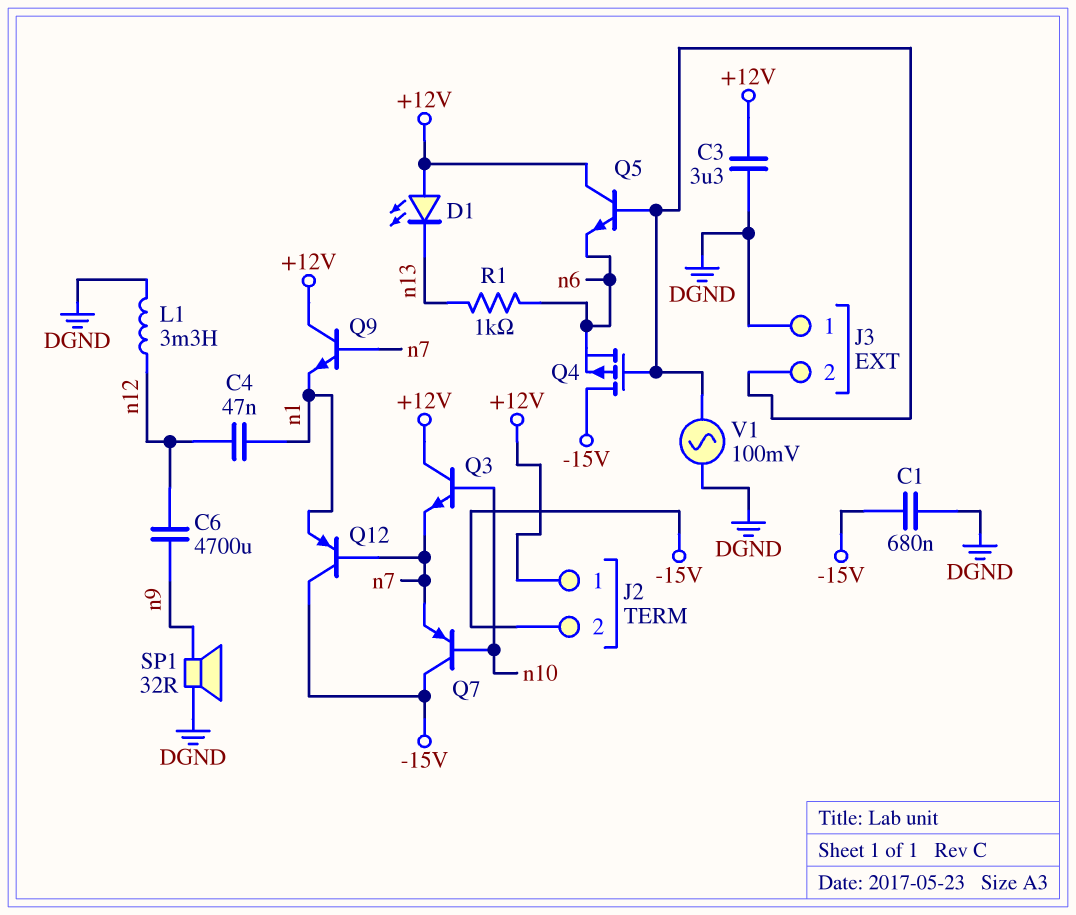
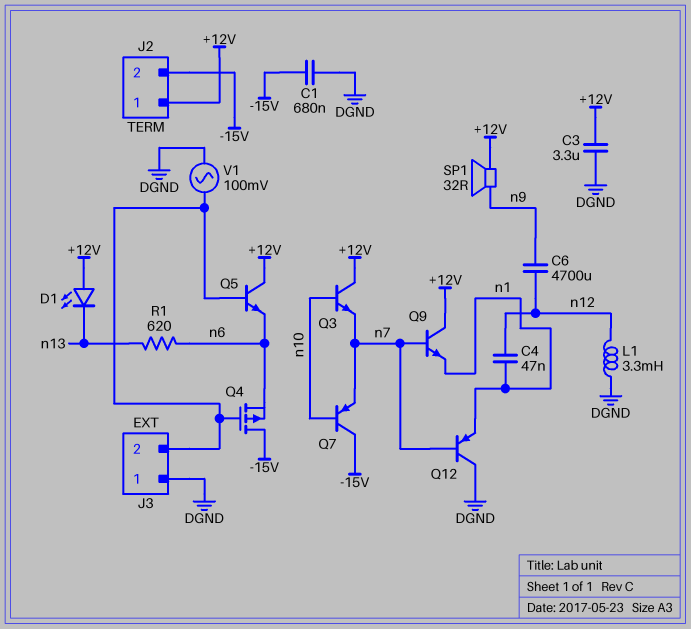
Q12: PNP (B n7, C -15V, E n1) -> PNP (B n7, C DGND, E n1)
R1: 1k (n6, n13) -> 620 (n6, n13)
SP1: speaker 32R (DGND, n9) -> speaker 32R (+12V, n9)

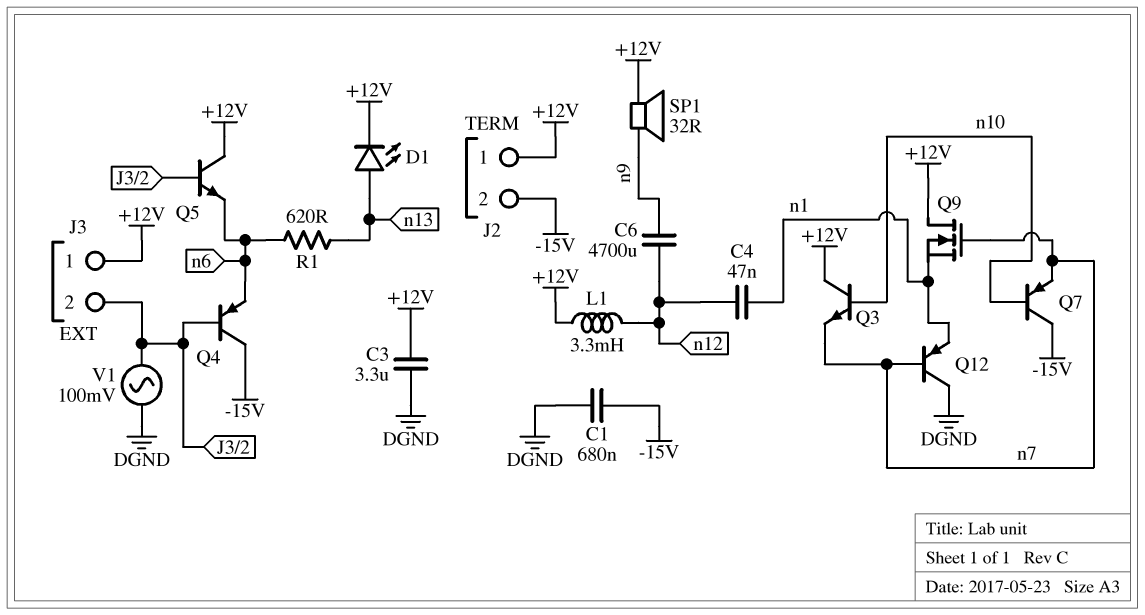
D1: LED (A +12V, K n13) -> LED (A n13, K +12V)
J3 pin 1: DGND -> +12V
L1: 3.3mH (DGND, n12) -> 3.3mH (+12V, n12)
Q4: PMOS (G J3/2, D -15V, S n6) -> PNP (B J3/2, C -15V, E n6)
Q9: NPN (B n7, C +12V, E n1) -> NMOS (G n7, D +12V, S n1)

